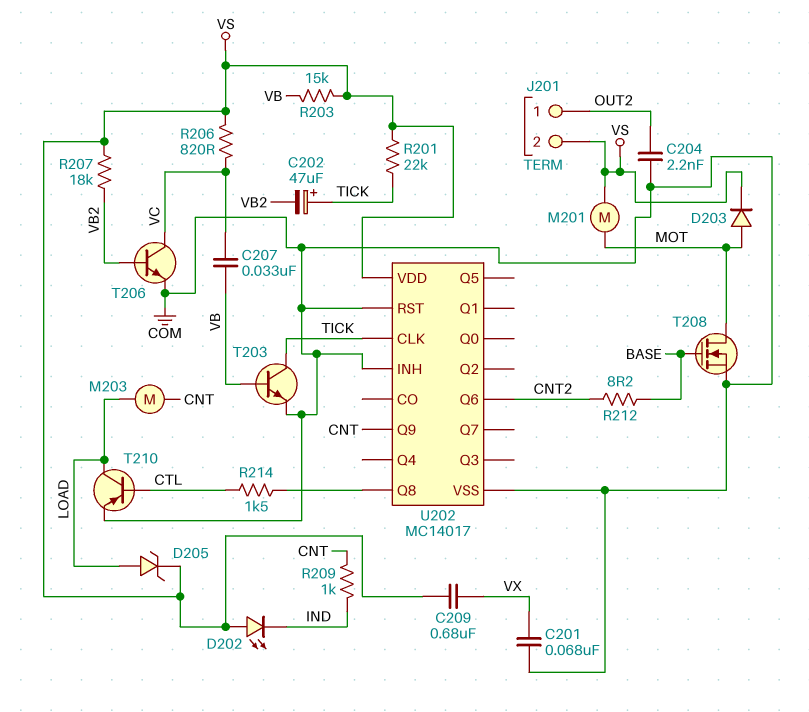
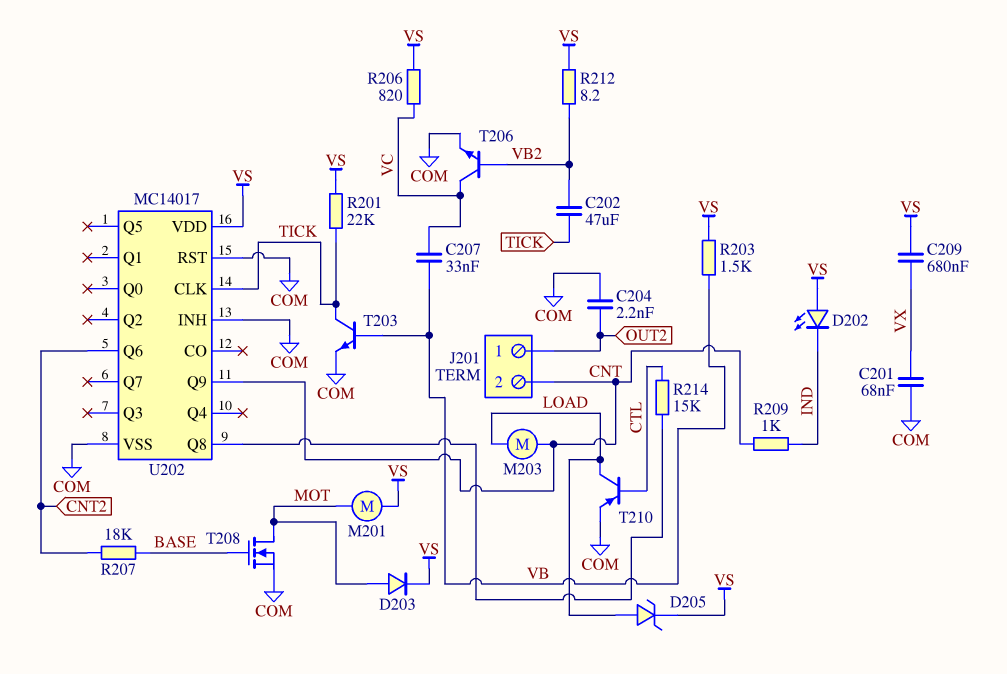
C202: 47uF (plus TICK, minus VB2) -> 47uF (TICK, VB2)
J201 pin 2: VS -> CNT
R203: 15k (VB, VS) -> 1.5k (VB, VS)
R207: 18k (VB2, VS) -> 18k (BASE, CNT2)
R212: 8.2 (BASE, CNT2) -> 8.2 (VB2, VS)
R214: 1.5k (CTL, U202/Q8) -> 15k (CTL, U202/Q8)

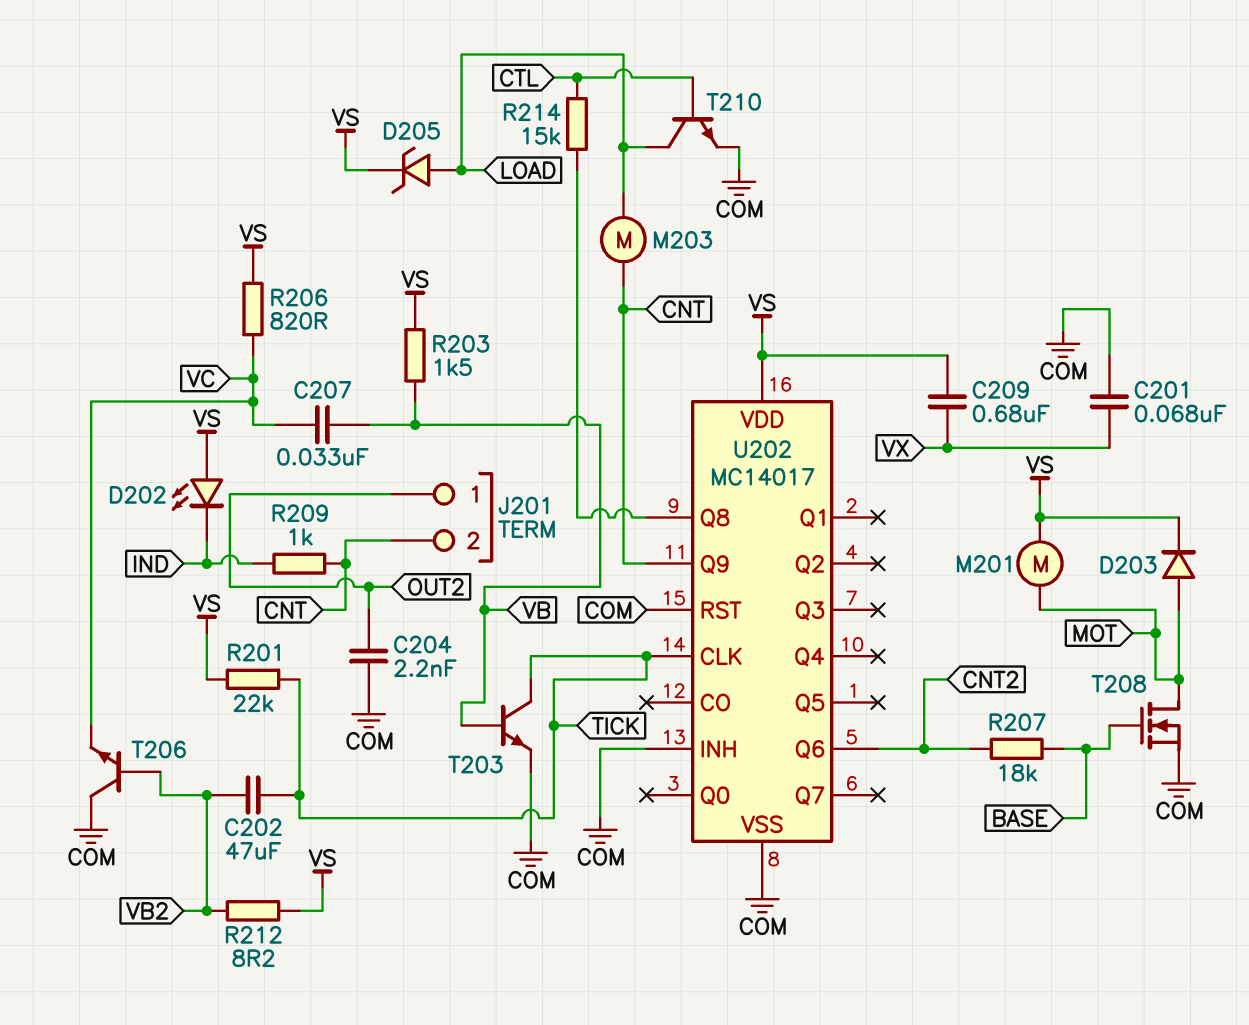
T206: NPN (B VB2, C VC, E COM) -> NPN (B VB2, C COM, E VC)
T210: PNP (B CTL, C LOAD, E COM) -> NPN (B CTL, C LOAD, E COM)

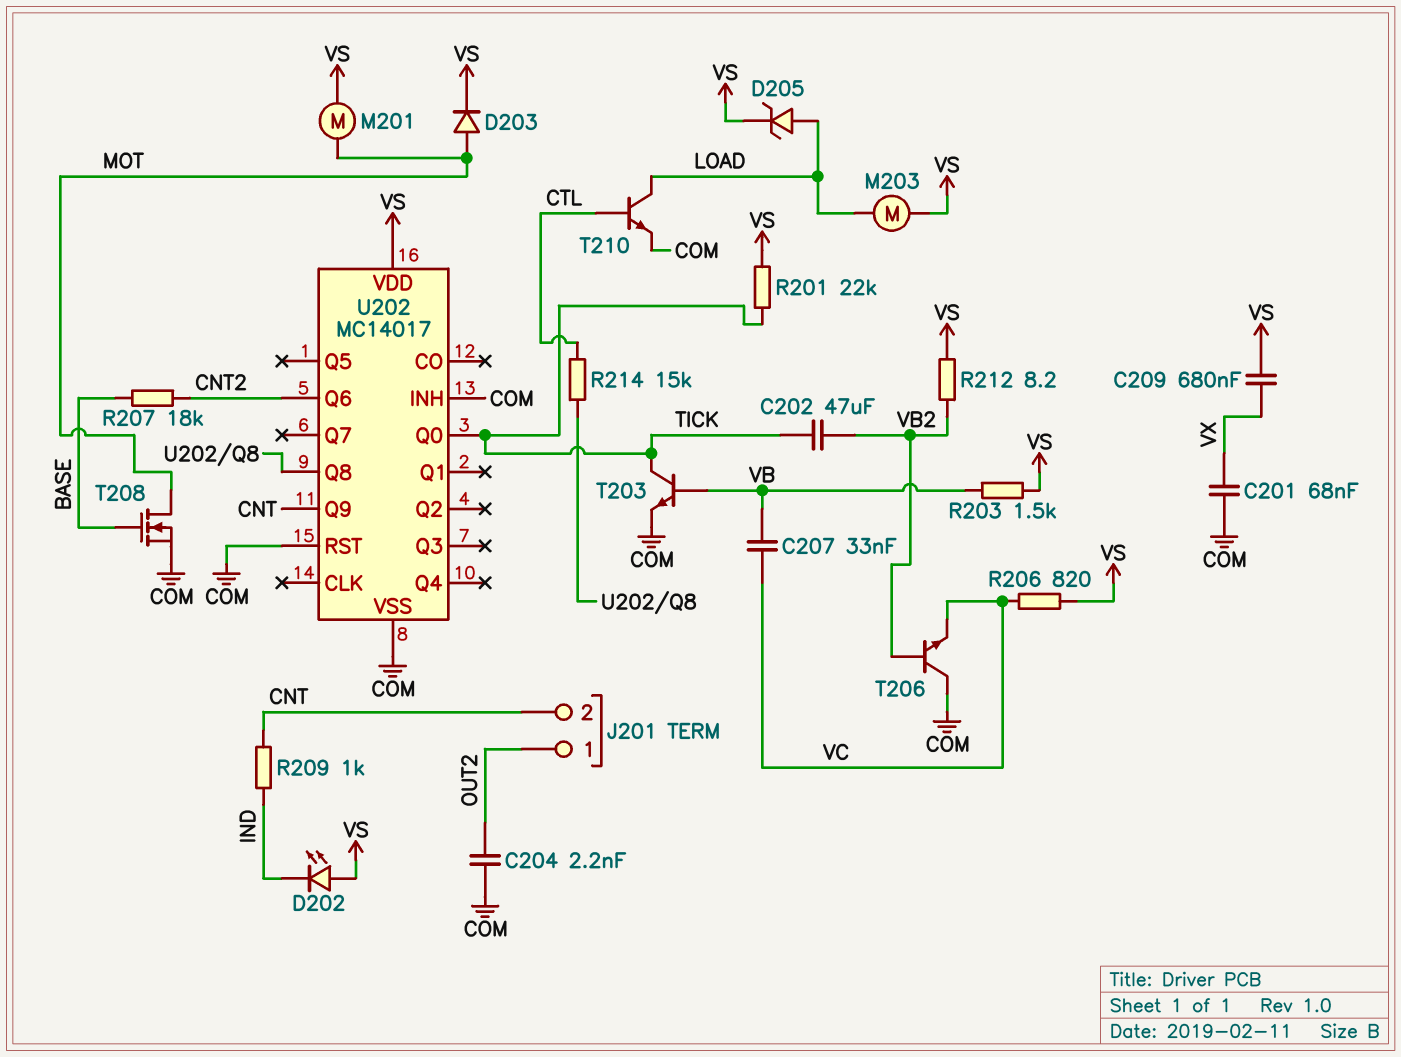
M203: motor (CNT, LOAD) -> motor (LOAD, VS)
U202 pin CLK: TICK -> none
U202 pin Q0: none -> TICK

